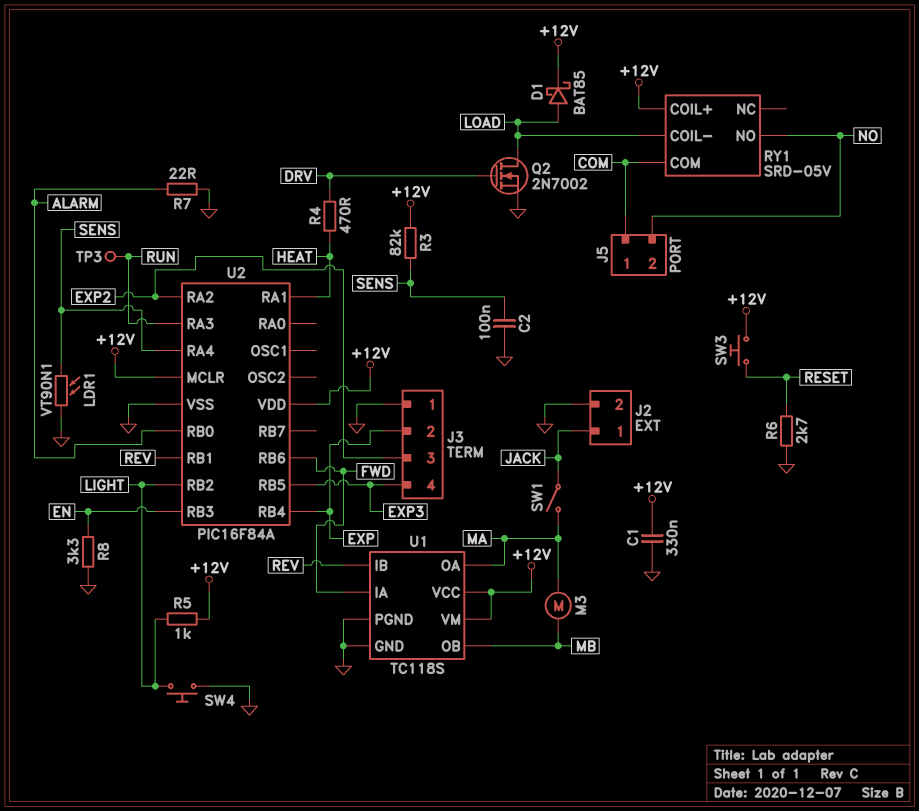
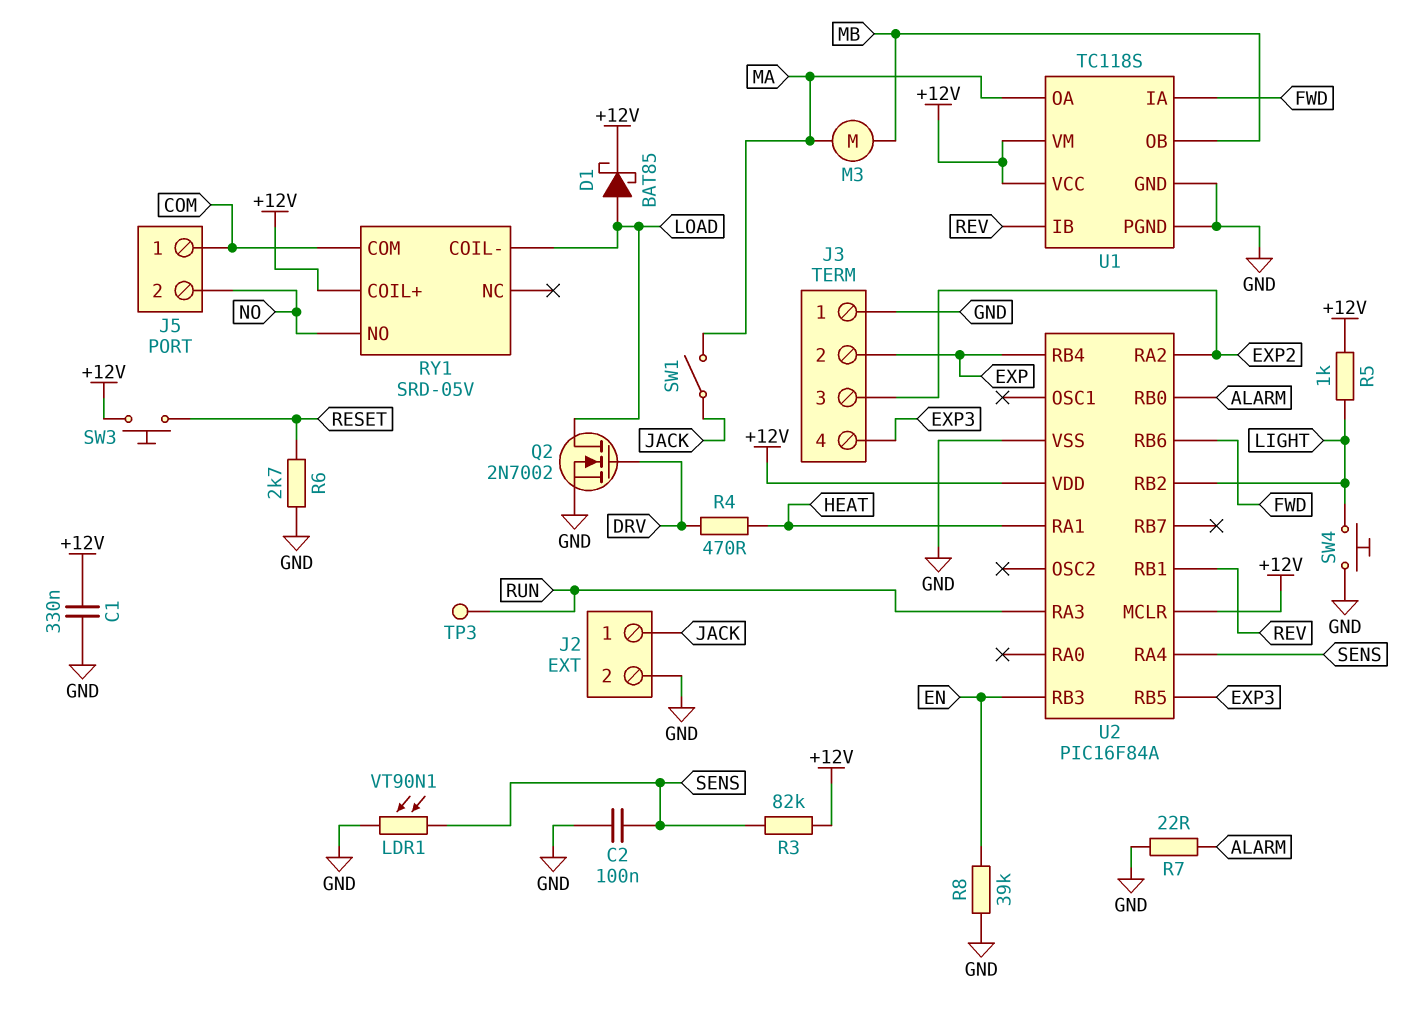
R8: 3.3k (EN, GND) -> 39k (EN, GND)

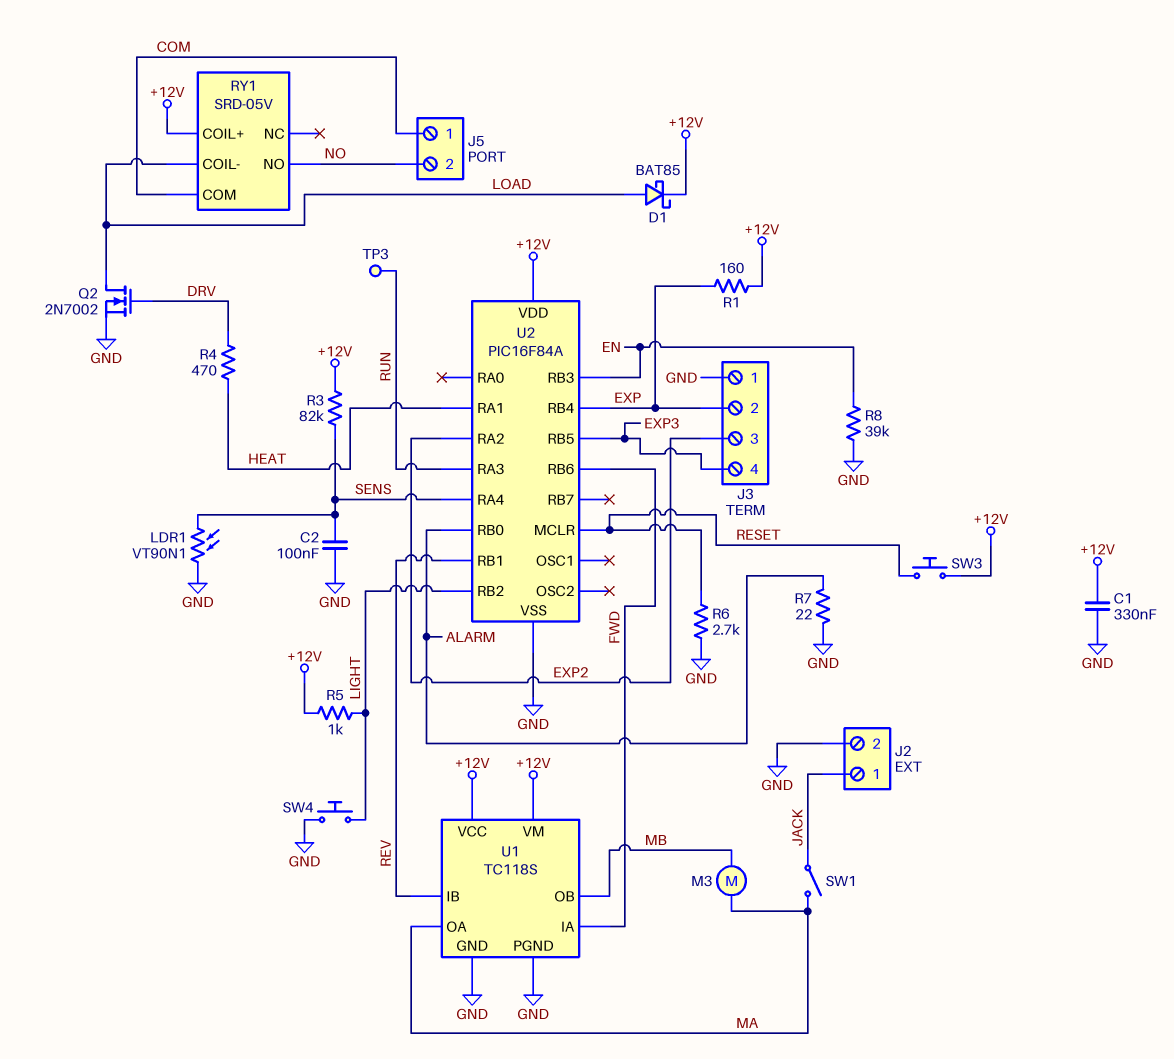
R1: none -> 160 (+12V, EXP)
U2 pin MCLR: +12V -> RESET

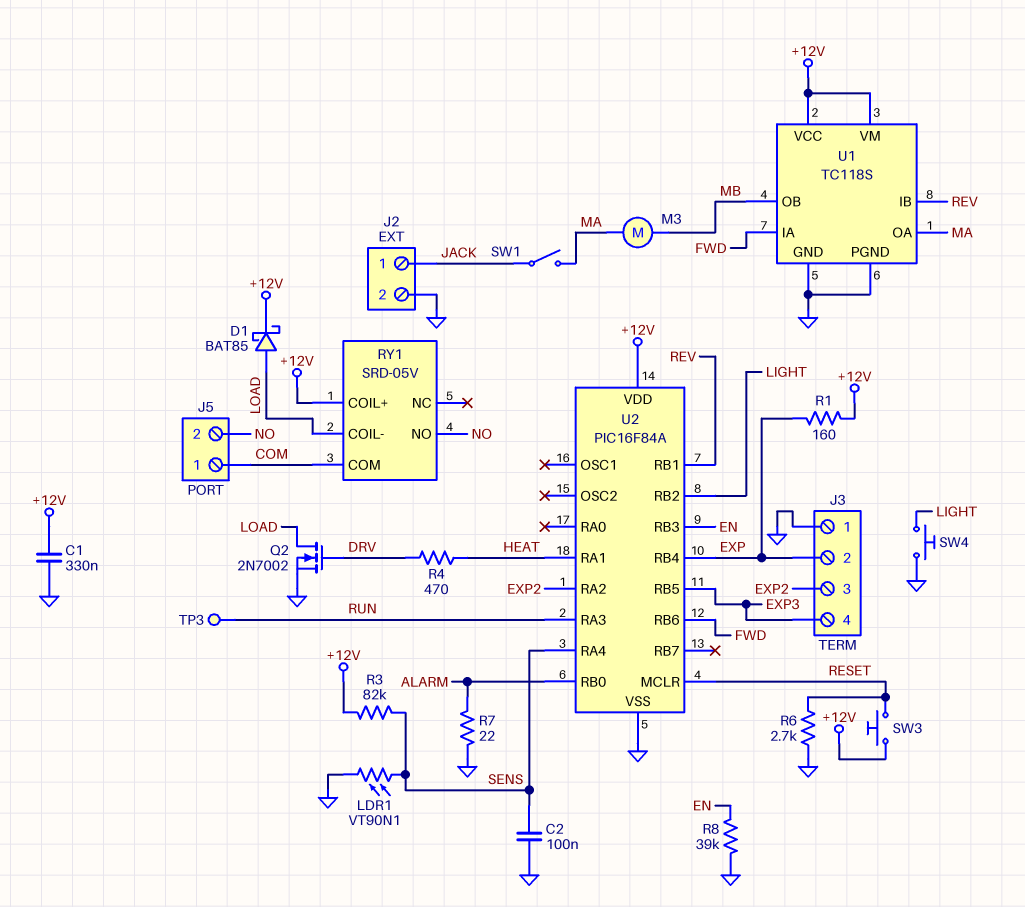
R5: 1k (+12V, LIGHT) -> none

